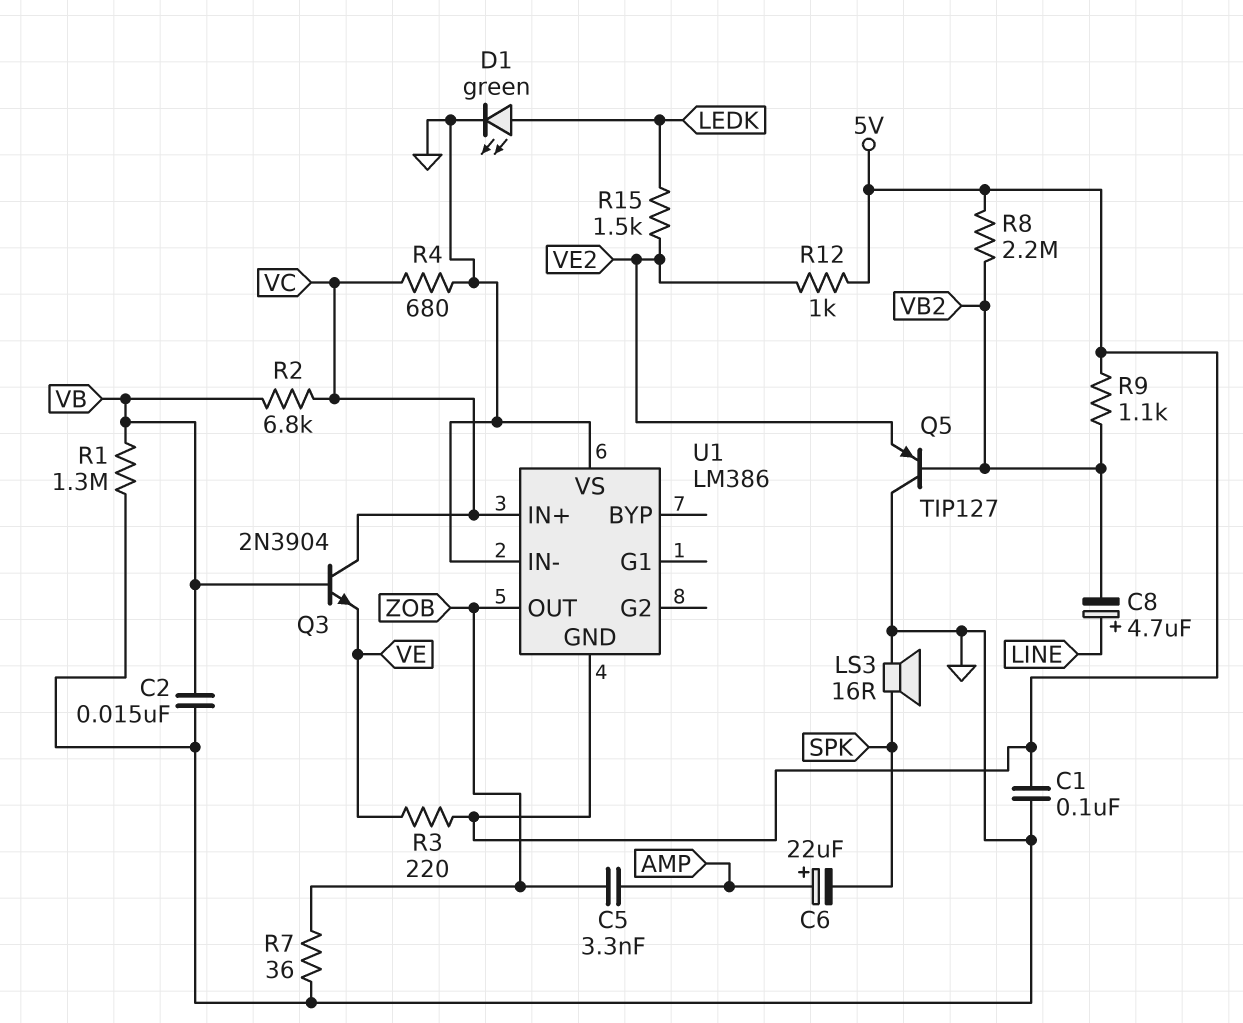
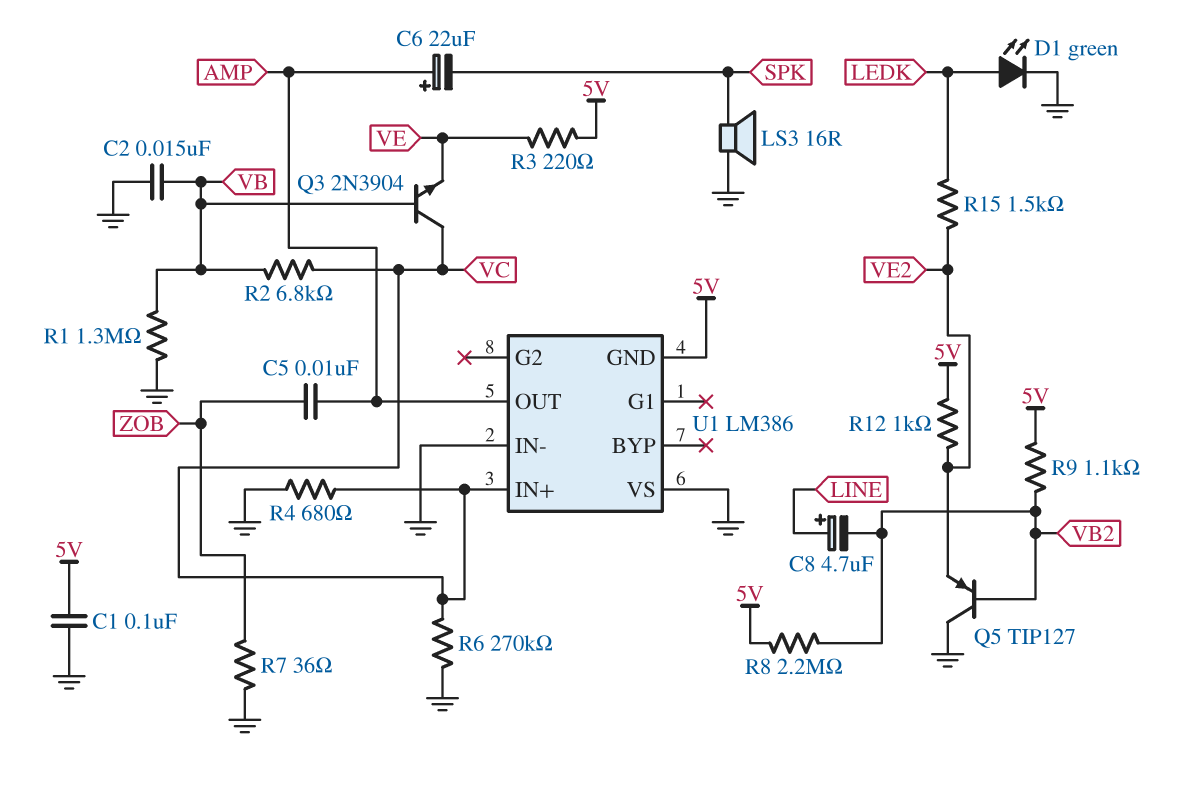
C5: 3.3nF (AMP, ZOB) -> 10nF (AMP, ZOB)
R6: none -> 270k (GND, VC)
U1 pin OUT: ZOB -> AMP

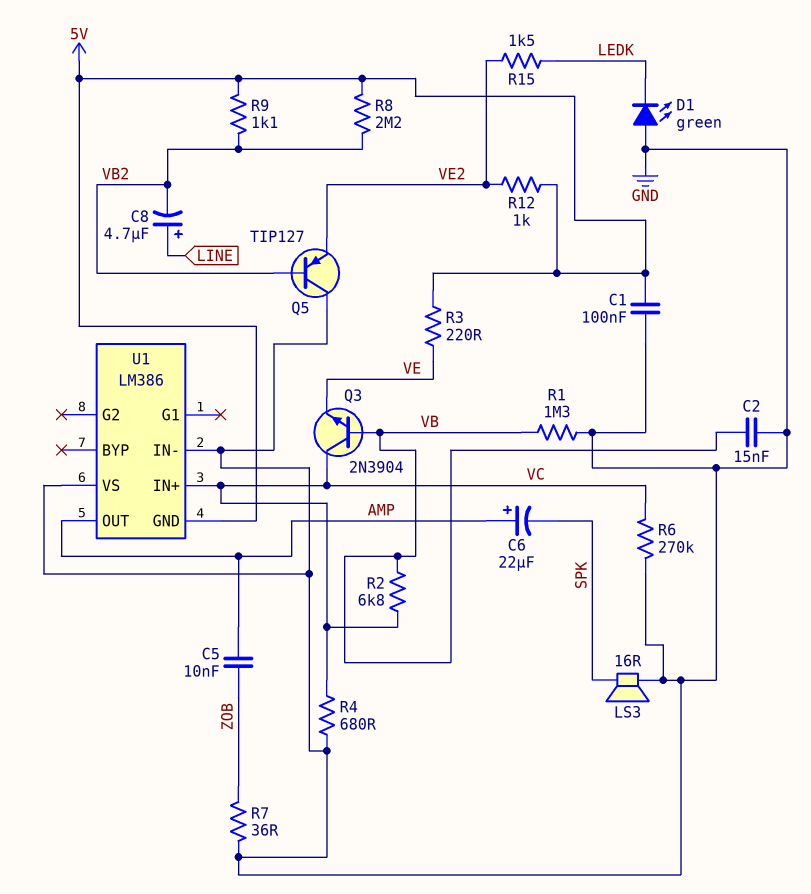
D1: LED green (A LEDK, K GND) -> LED green (A GND, K LEDK)

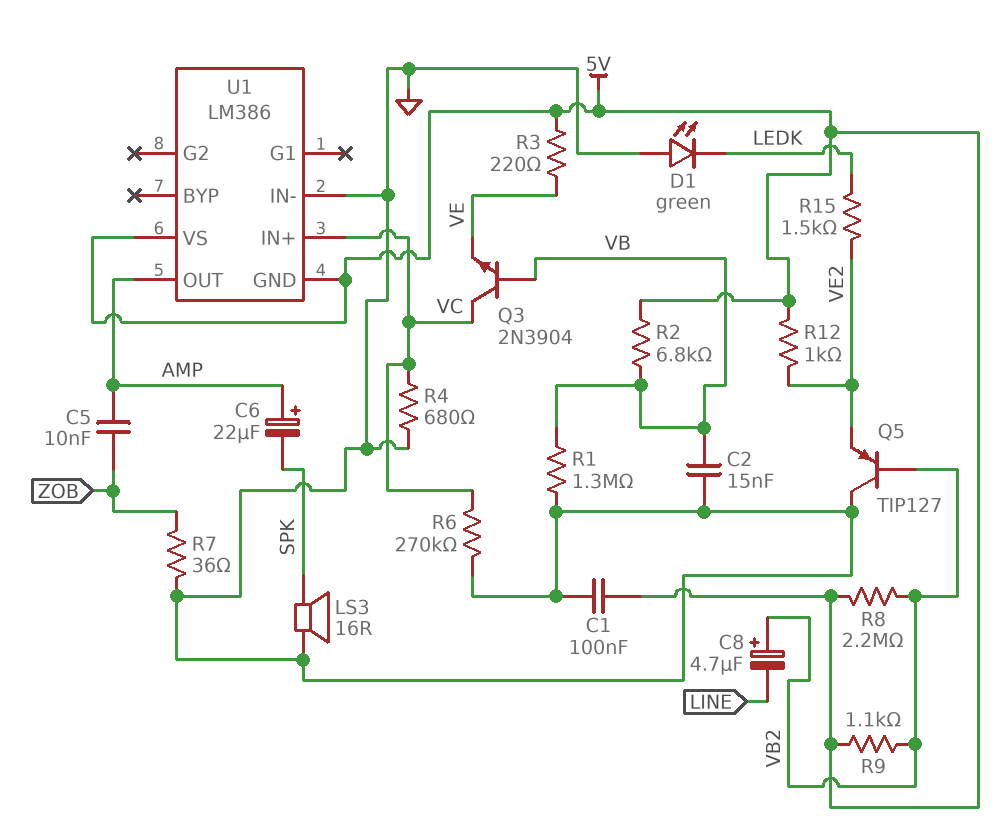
C8: 4.7uF (plus LINE, minus VB2) -> 4.7uF (plus VB2, minus LINE)
R2: 6.8k (VB, VC) -> 6.8k (5V, VB)
U1 pin VS: GND -> 5V

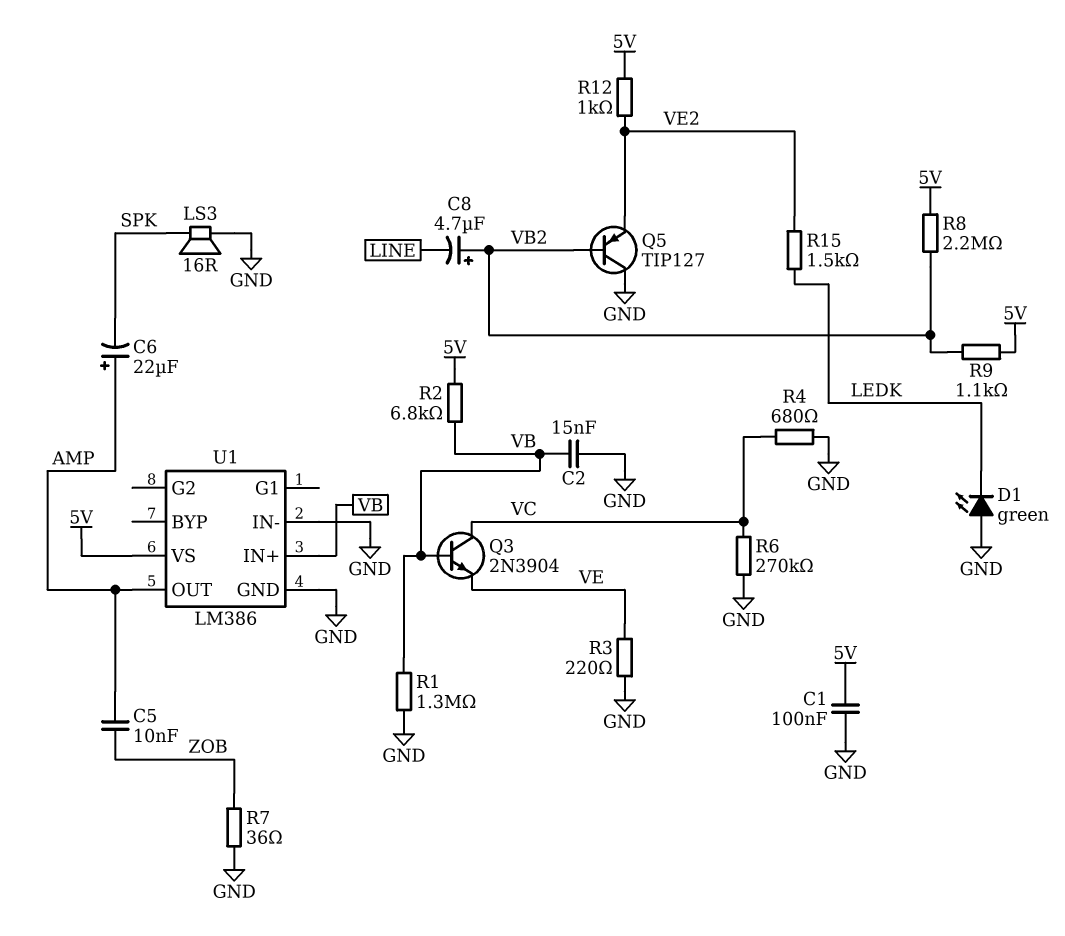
R3: 220 (5V, VE) -> 220 (GND, VE)
U1 pin GND: 5V -> GND
U1 pin IN+: VC -> VB

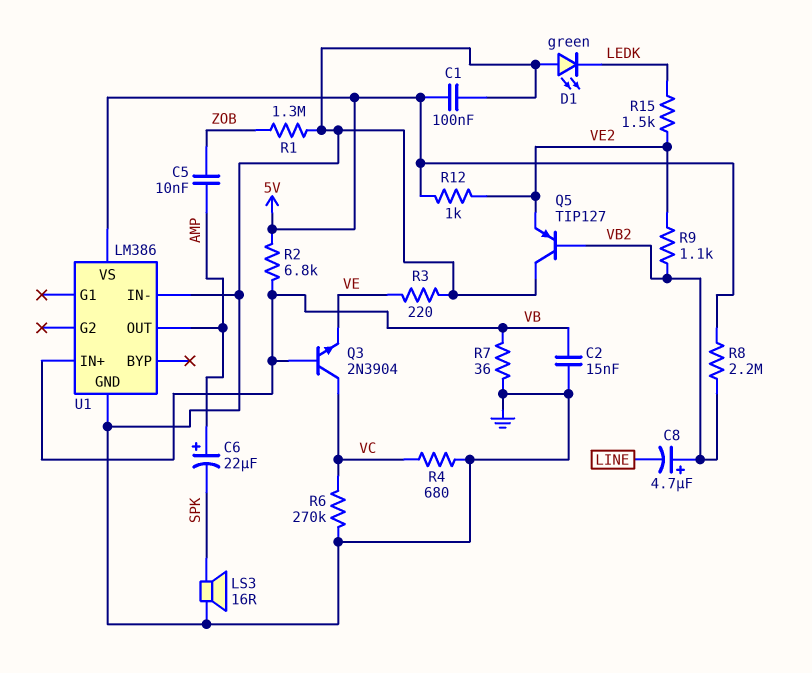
R1: 1.3M (GND, VB) -> 1.3M (GND, ZOB)
R7: 36 (GND, ZOB) -> 36 (GND, VB)
R9: 1.1k (5V, VB2) -> 1.1k (VB2, VE2)

